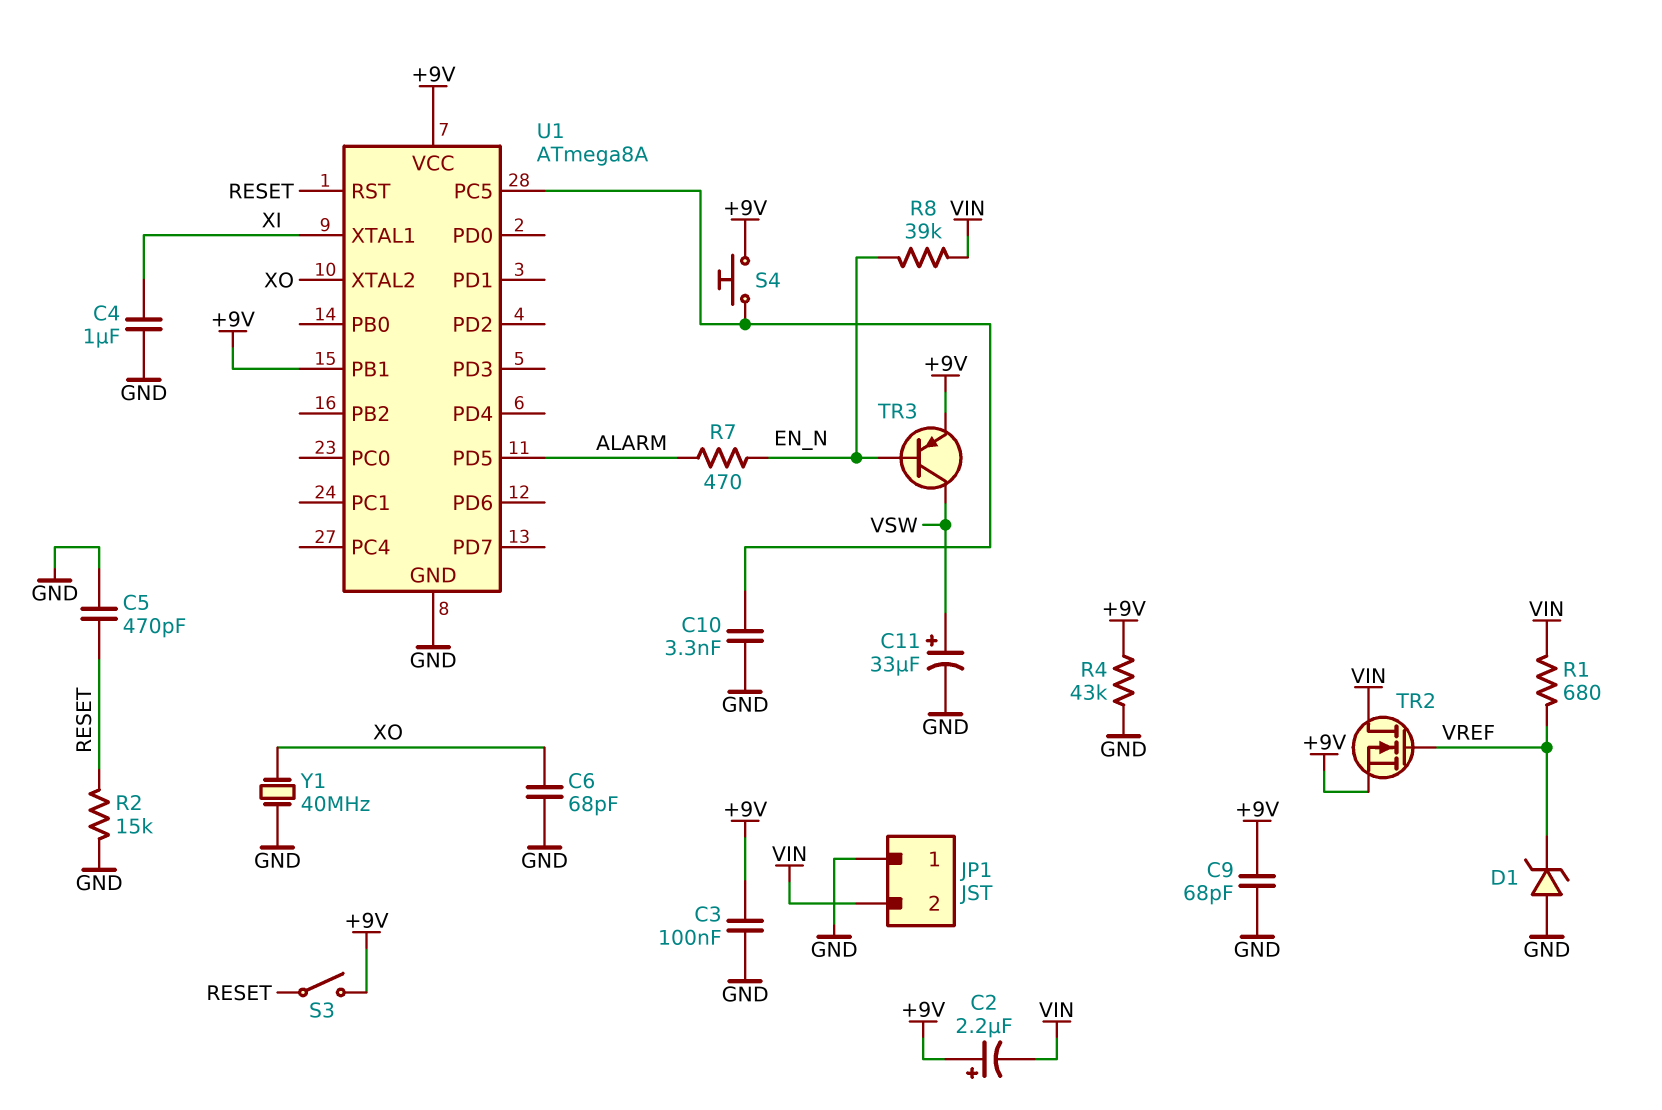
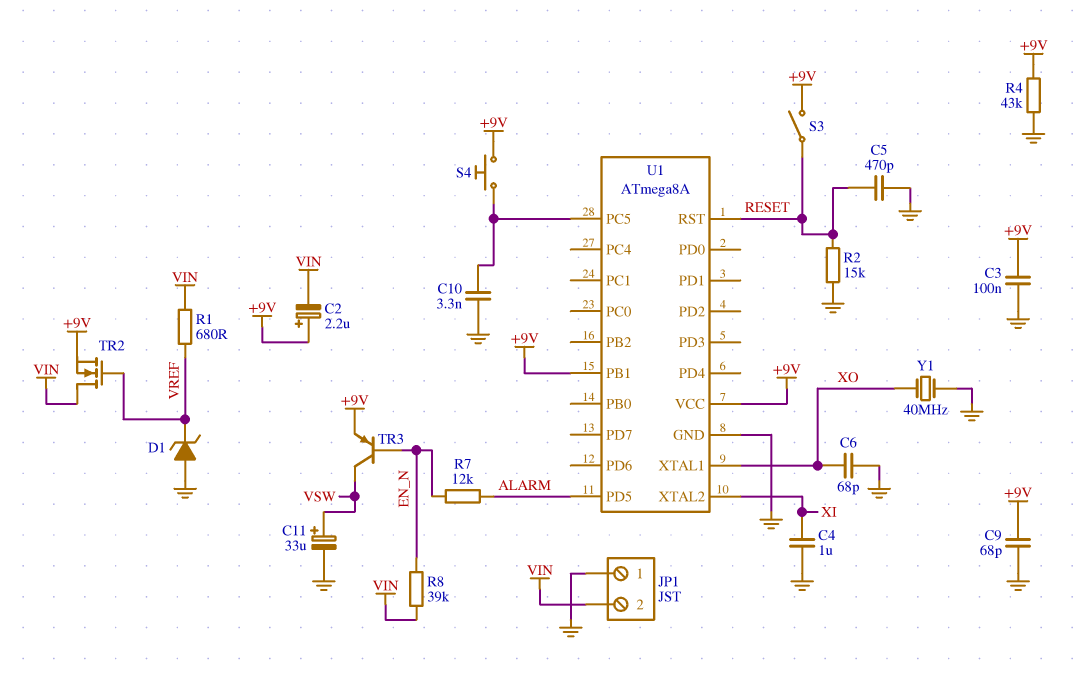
R7: 470 (ALARM, EN_N) -> 12k (ALARM, EN_N)
U1 pin XTAL1: XI -> XO
U1 pin XTAL2: XO -> XI

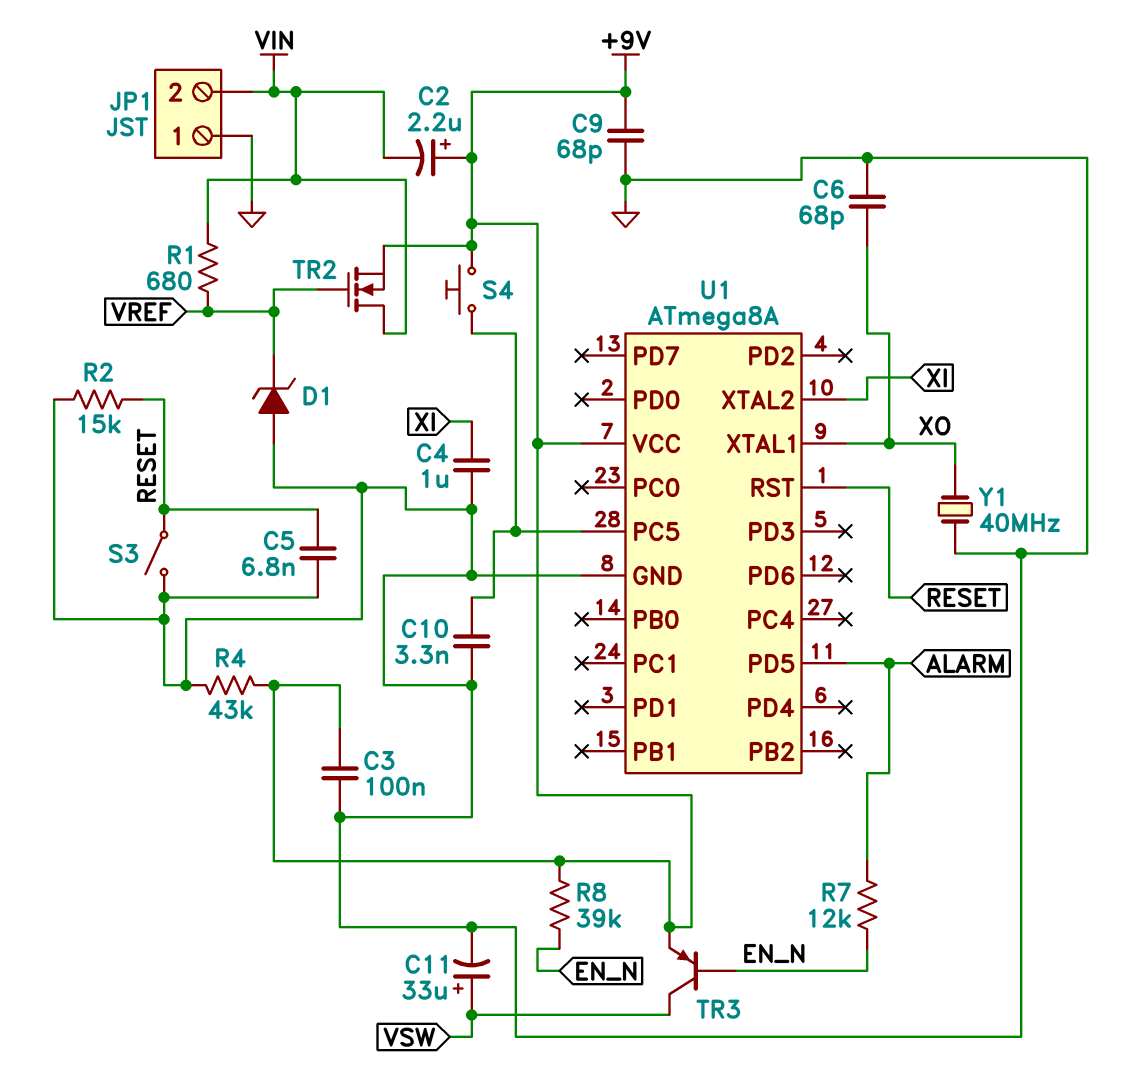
C5: 470pF (GND, RESET) -> 6.8nF (GND, RESET)
R8: 39k (EN_N, VIN) -> 39k (+9V, EN_N)
S3: switch (+9V, RESET) -> switch (GND, RESET)
U1 pin PB1: +9V -> none

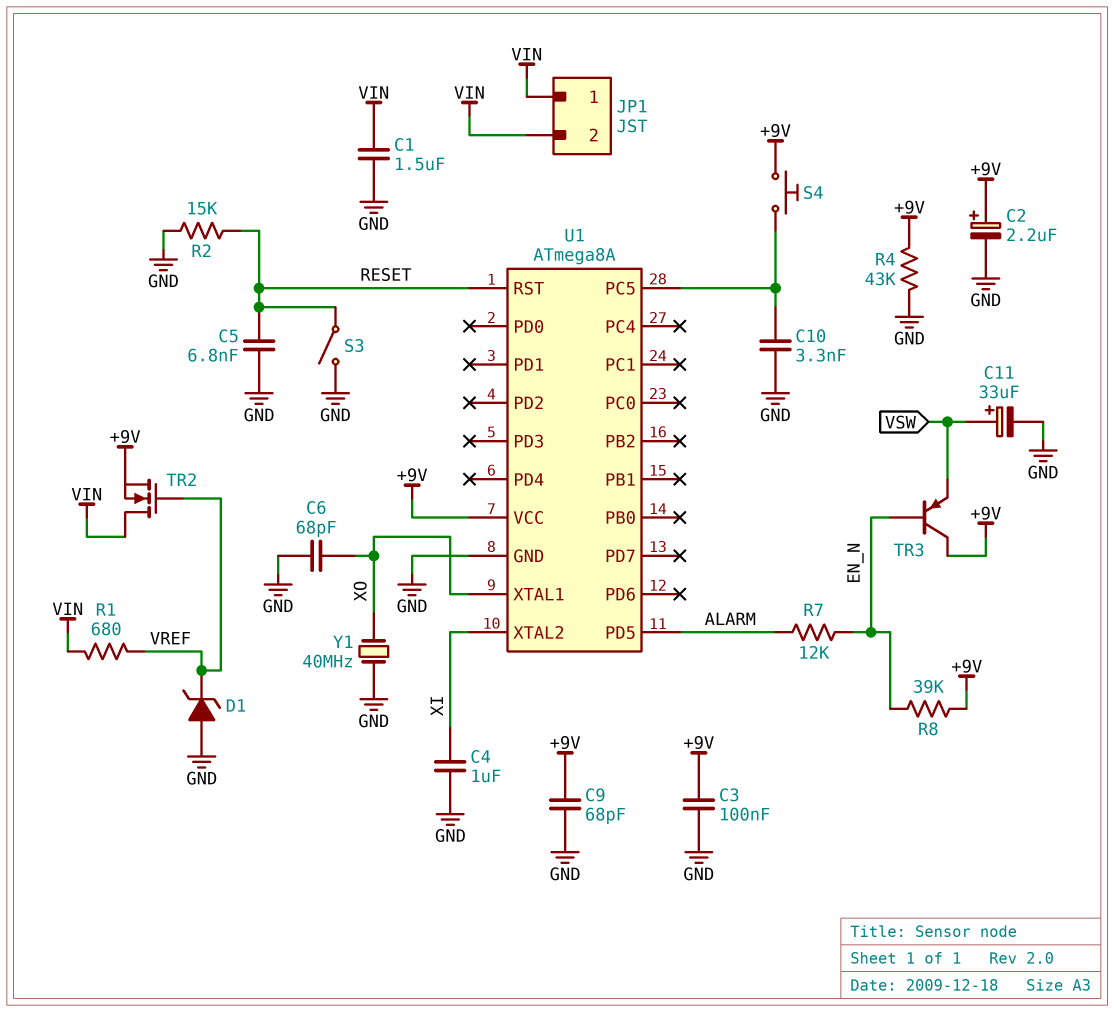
C1: none -> 1.5uF (GND, VIN)
C2: 2.2uF (plus +9V, minus VIN) -> 2.2uF (plus +9V, minus GND)
JP1 pin 1: GND -> VIN
TR3: PNP (B EN_N, C VSW, E +9V) -> PNP (B EN_N, C +9V, E VSW)

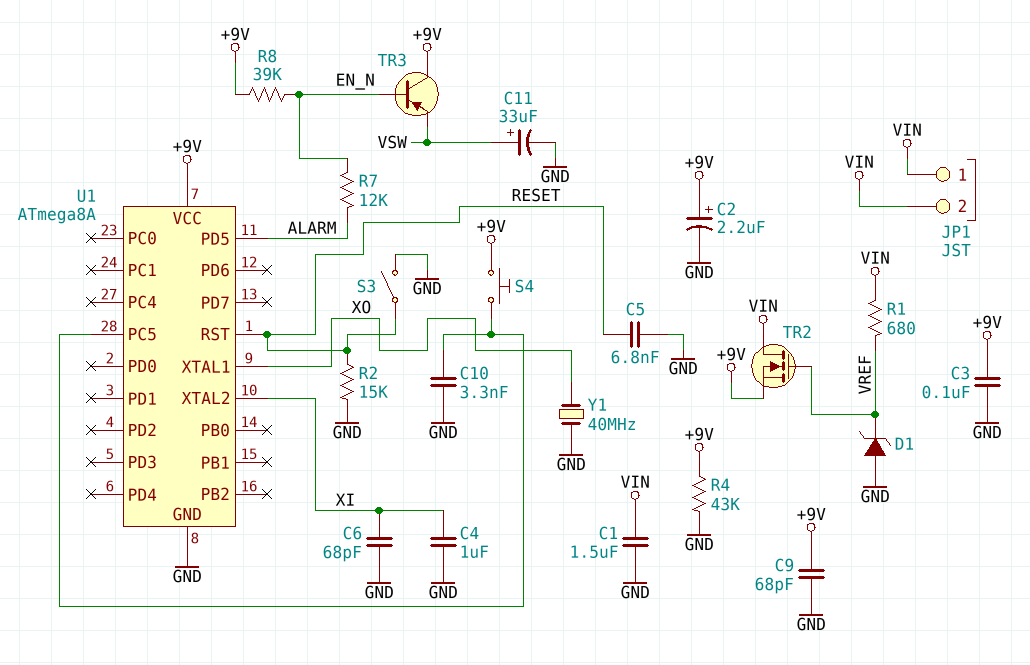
C6: 68pF (GND, XO) -> 68pF (GND, XI)

